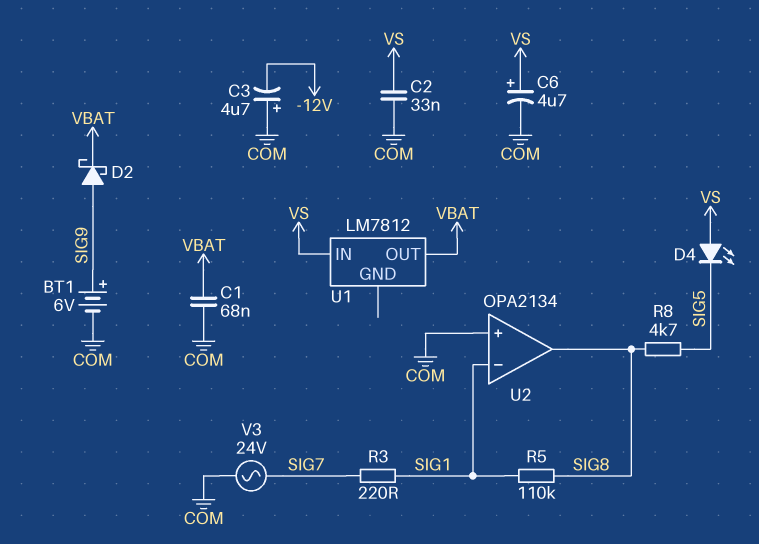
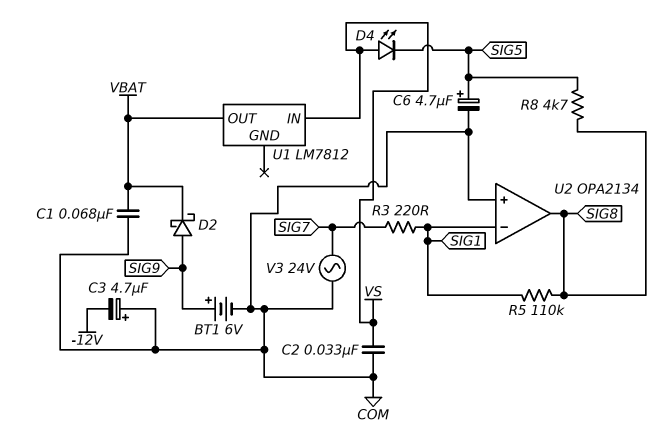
C6: 4.7uF (plus VS, minus COM) -> 4.7uF (plus SIG5, minus COM)

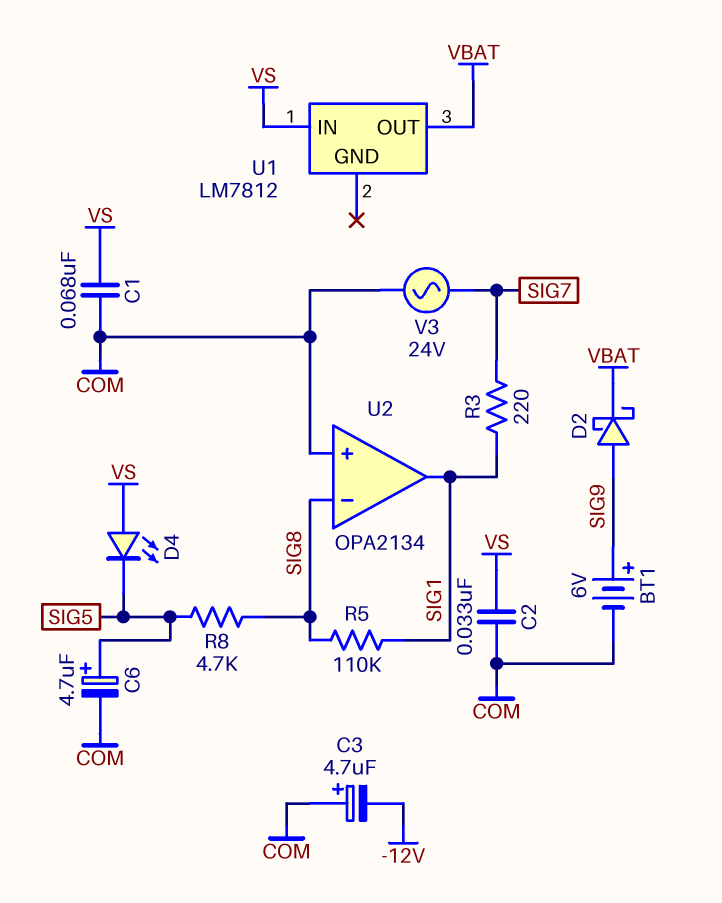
C1: 68nF (COM, VBAT) -> 68nF (COM, VS)
U2 pin in-: SIG1 -> SIG8
U2 pin out: SIG8 -> SIG1

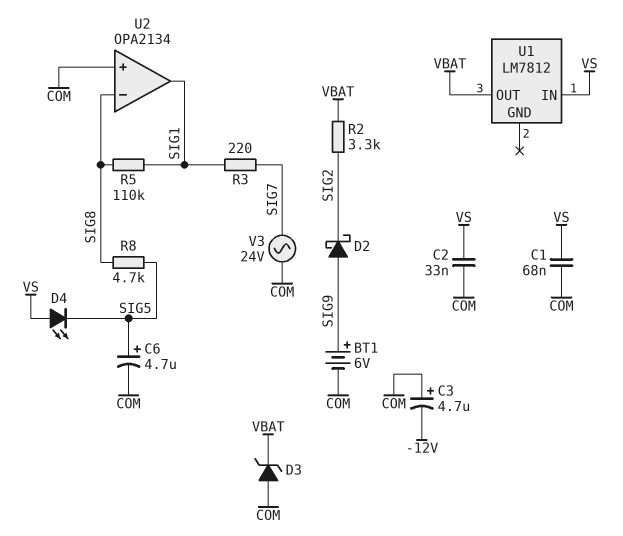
D2: schottky (A SIG9, K VBAT) -> schottky (A SIG9, K SIG2)
D3: none -> zener (A COM, K VBAT)
R2: none -> 3.3k (SIG2, VBAT)

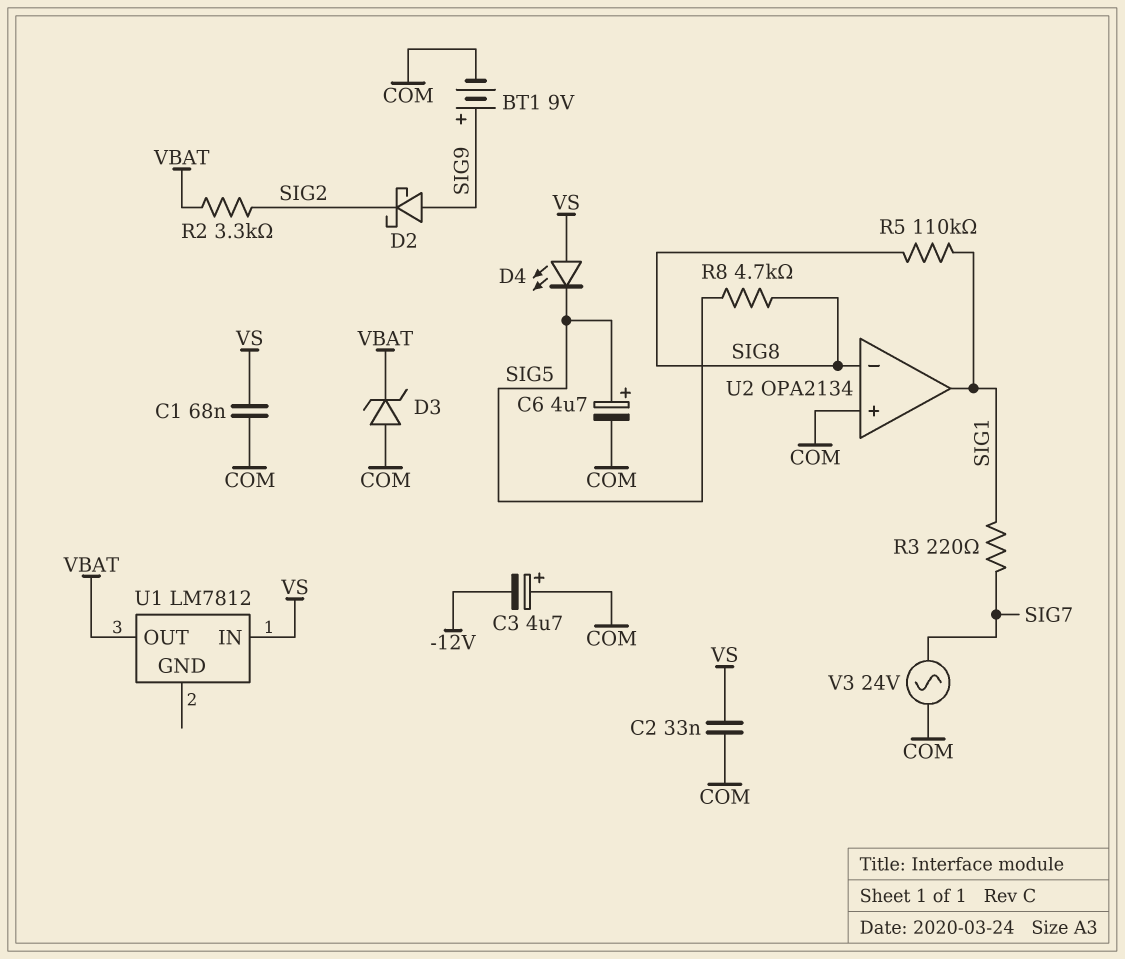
BT1: 6V (plus SIG9, minus COM) -> 9V (plus SIG9, minus COM)

